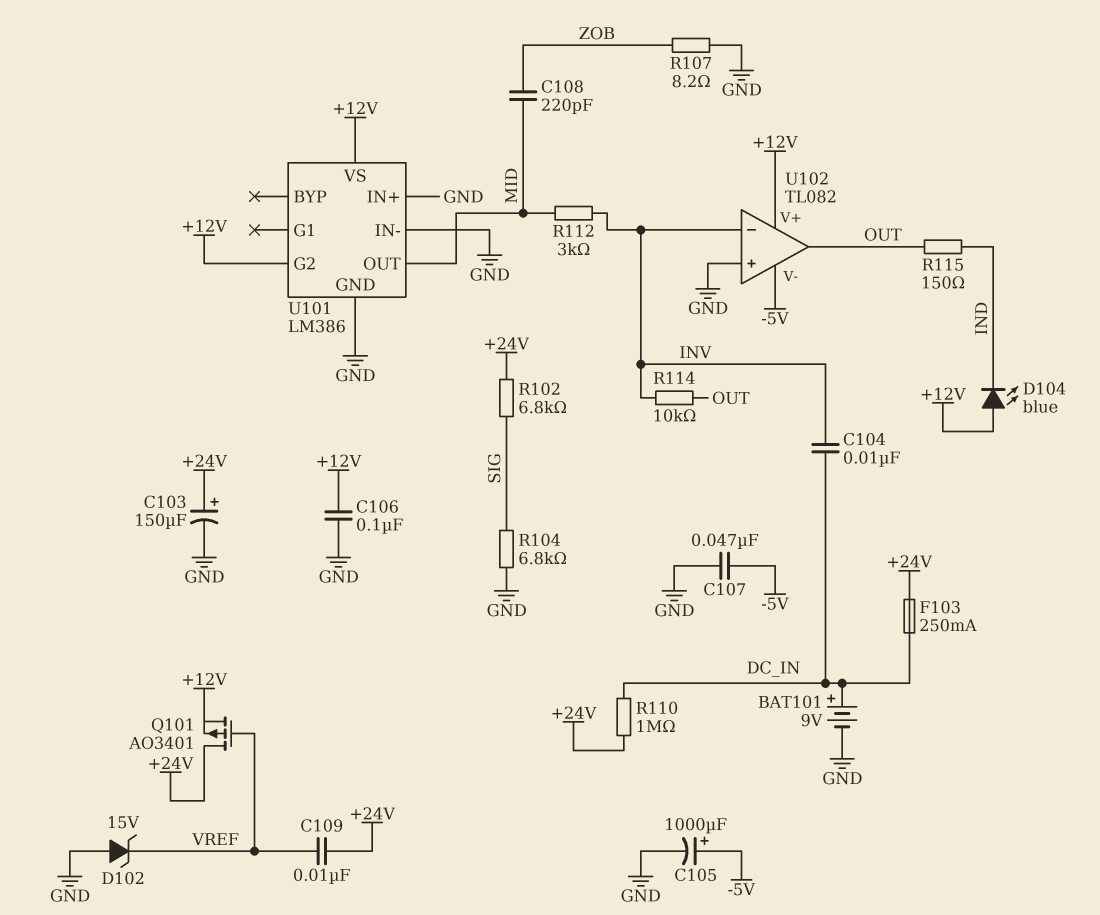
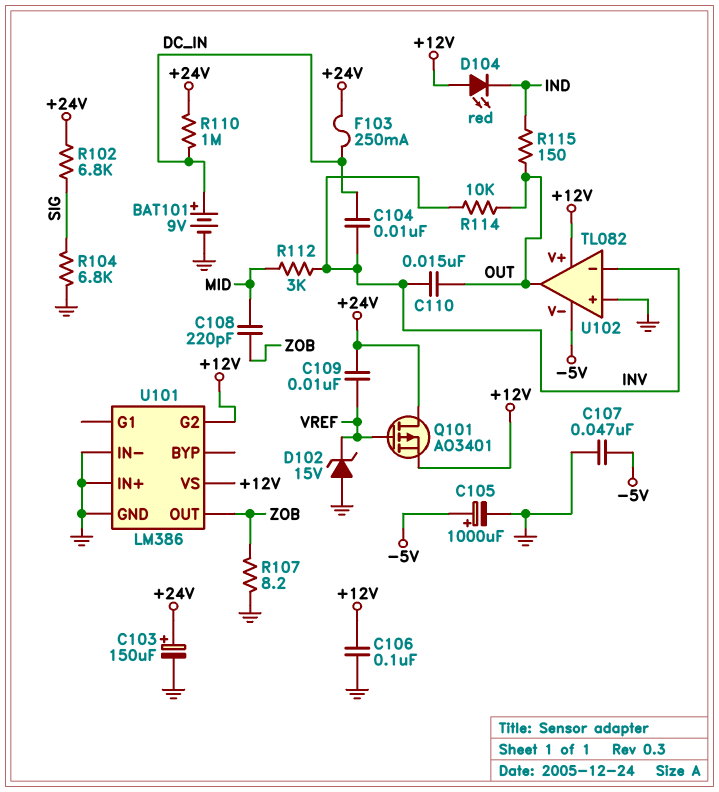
C110: none -> 15nF (INV, OUT)
D104: LED blue (A +12V, K IND) -> LED red (A +12V, K IND)
U101 pin OUT: MID -> ZOB

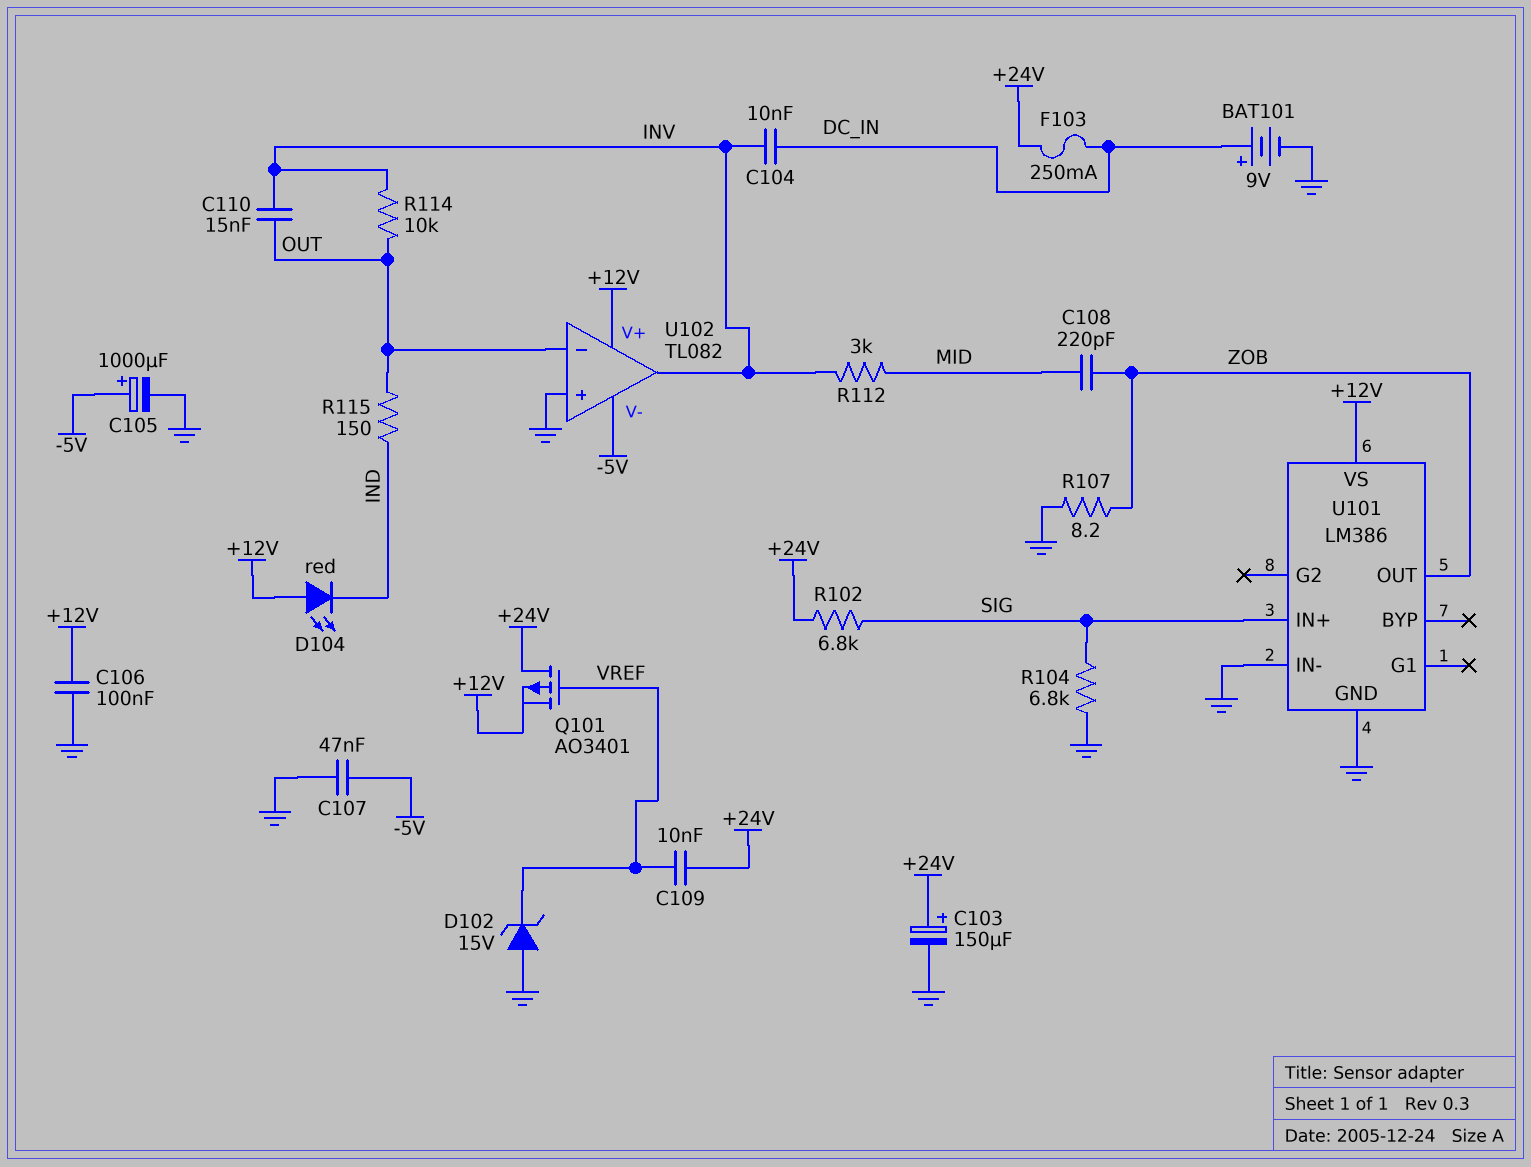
R110: 1M (+24V, DC_IN) -> none
U101 pin G2: +12V -> none
U101 pin IN+: GND -> SIG
U102 pin in-: INV -> OUT
U102 pin out: OUT -> INV

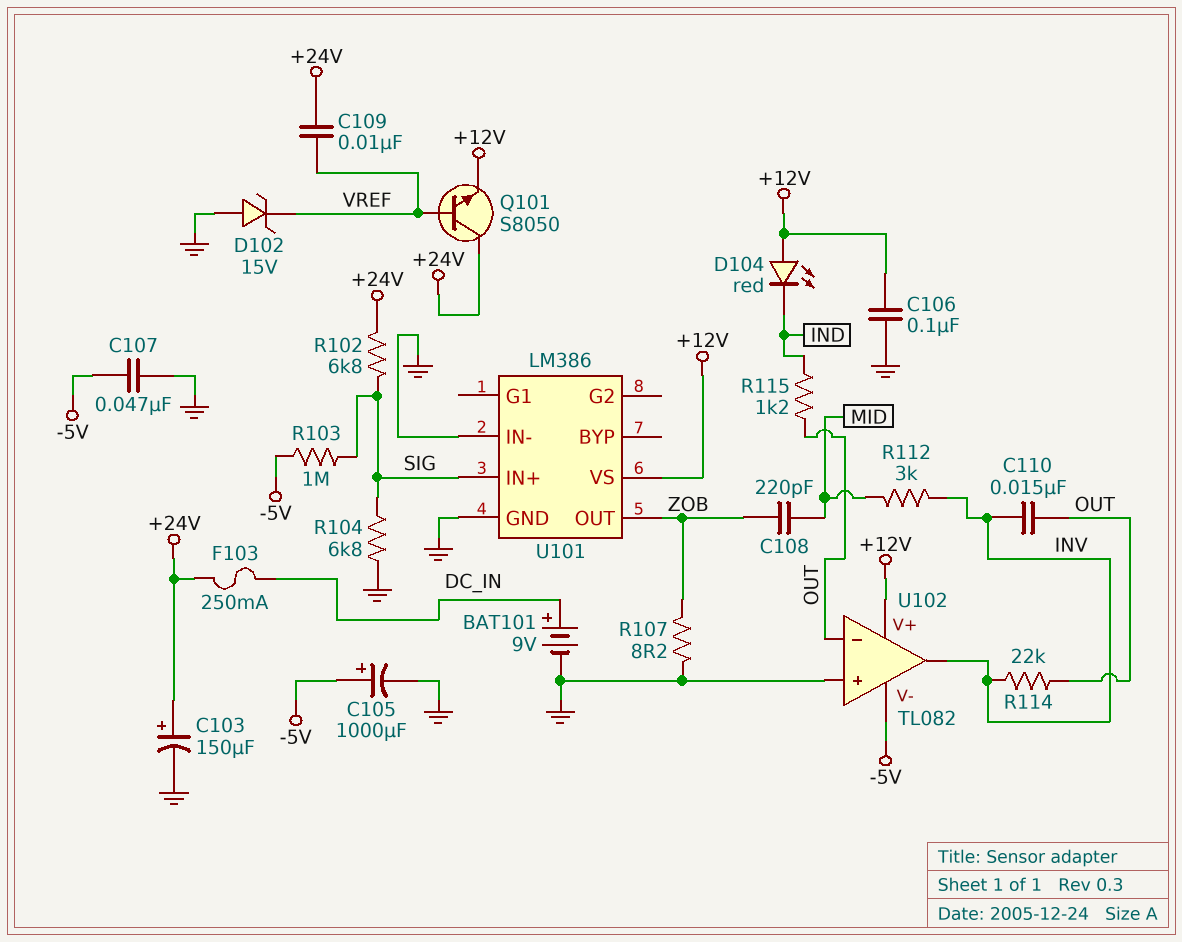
C104: 10nF (DC_IN, INV) -> none
Q101: PMOS AO3401 (G VREF, D +24V, S +12V) -> NPN S8050 (B VREF, C +24V, E +12V)
R103: none -> 1M (-5V, SIG)
R114: 10k (INV, OUT) -> 22k (INV, OUT)
R115: 150 (IND, OUT) -> 1.2k (IND, OUT)

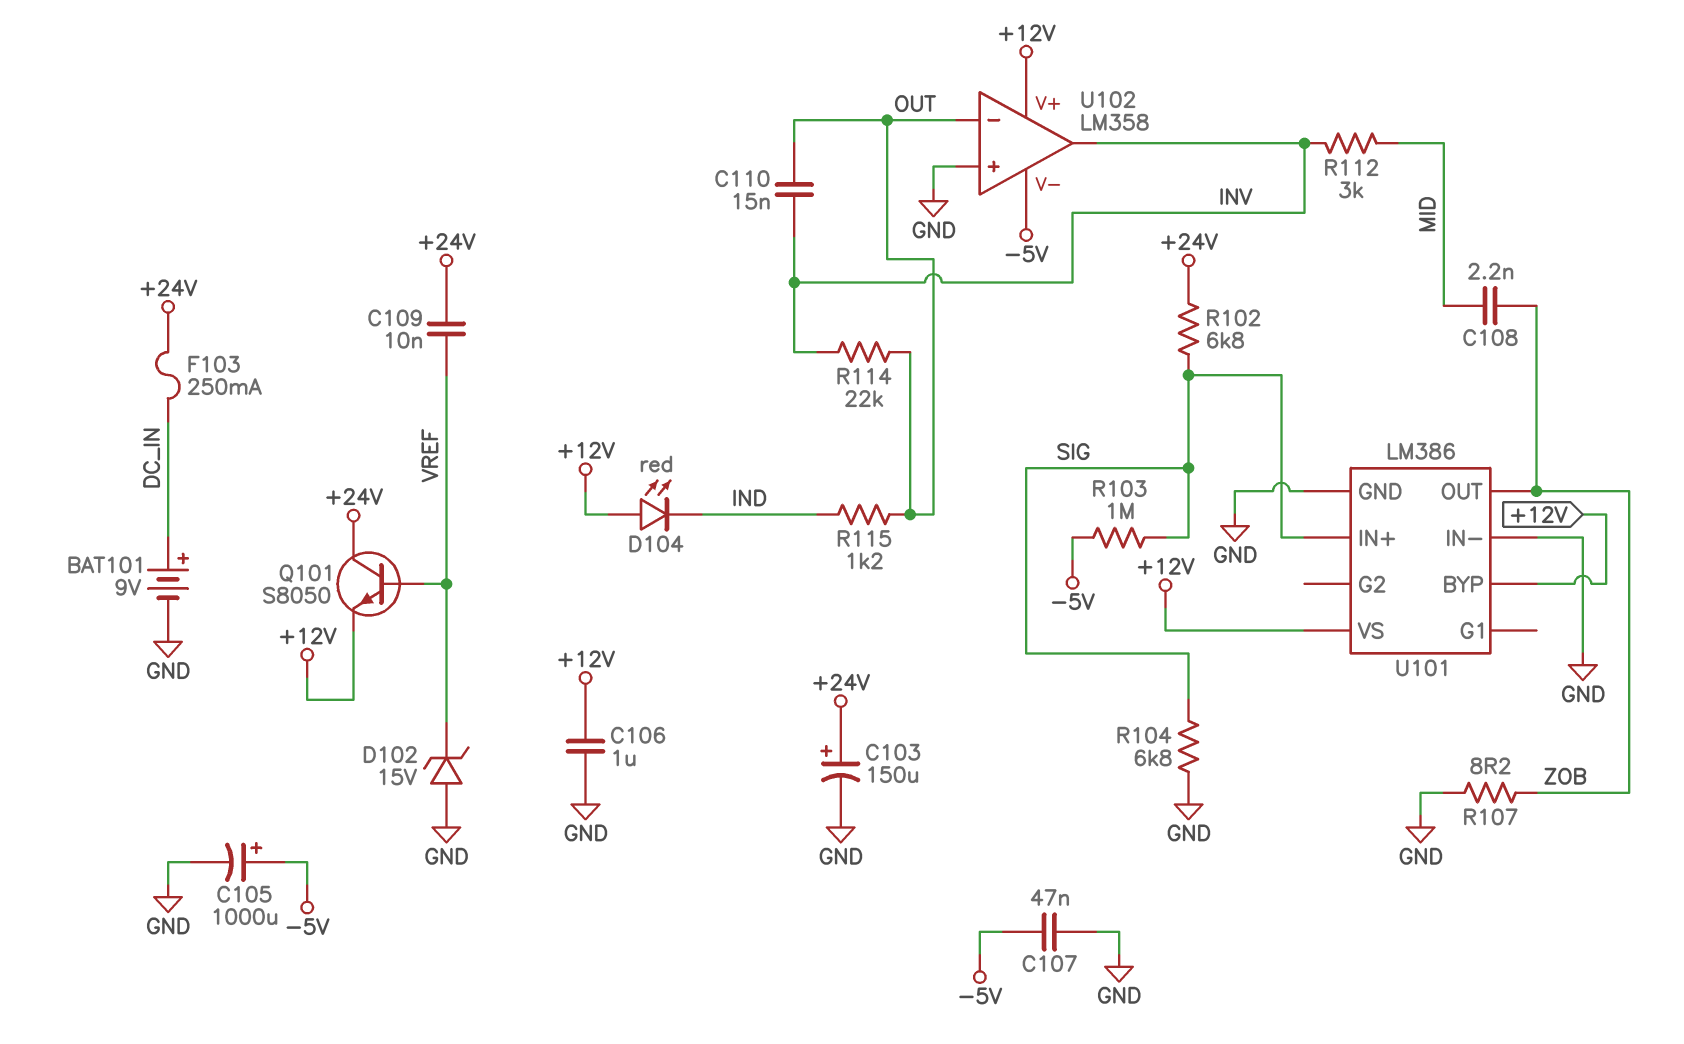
C106: 100nF (+12V, GND) -> 1uF (+12V, GND)
C108: 220pF (MID, ZOB) -> 2.2nF (MID, ZOB)
U101 pin BYP: none -> +12V
U102: TL082 -> LM358

